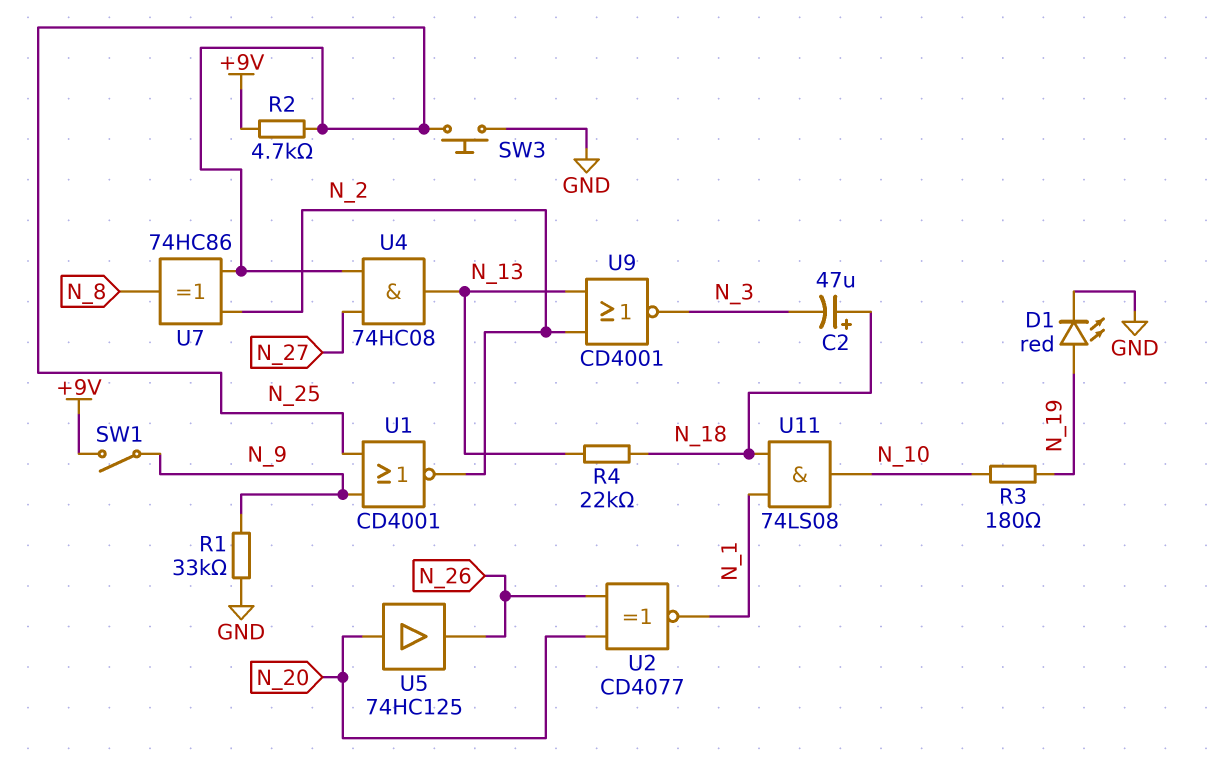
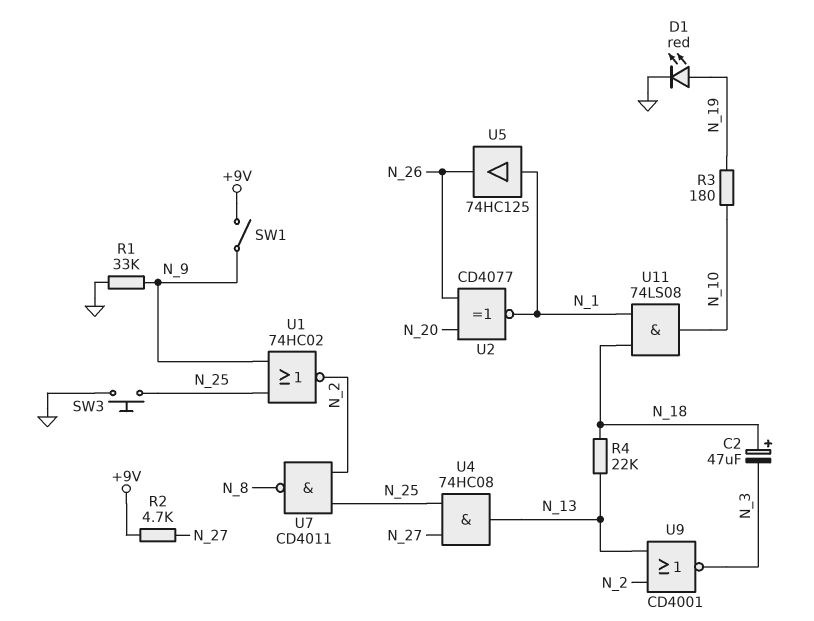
R2: 4.7k (+9V, N_25) -> 4.7k (+9V, N_27)
U1: NOR CD4001 (in N_9, in N_25, out N_2) -> NOR 74HC02 (in N_9, in N_25, out N_2)
U5: buffer 74HC125 (in N_20, out N_26) -> buffer 74HC125 (in N_1, out N_26)
U7: XOR 74HC86 (in N_2, in N_25, out N_8) -> NAND CD4011 (in N_2, in N_25, out N_8)

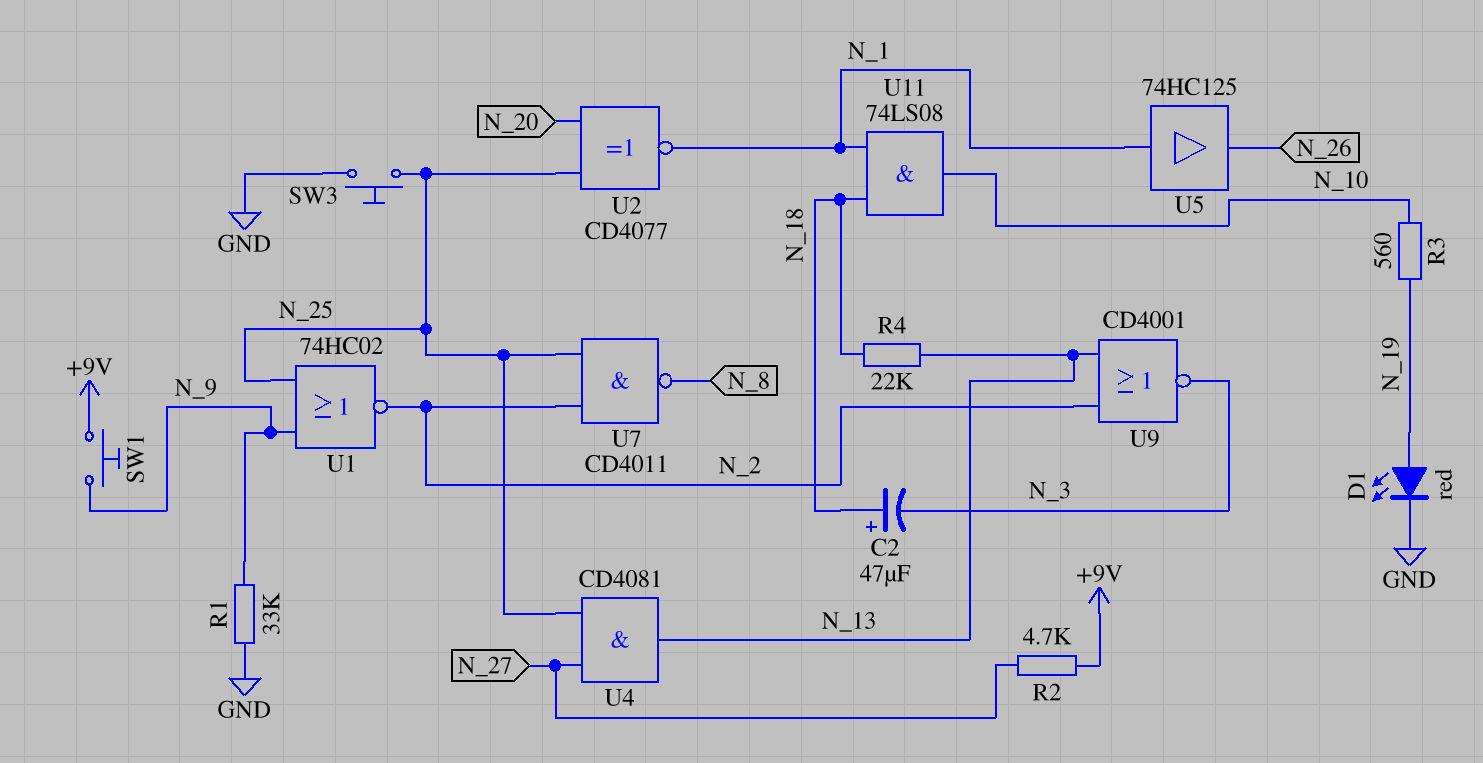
R3: 180 (N_10, N_19) -> 560 (N_10, N_19)
SW1: switch (+9V, N_9) -> button (+9V, N_9)
U2: XNOR CD4077 (in N_20, in N_26, out N_1) -> XNOR CD4077 (in N_20, in N_25, out N_1)
U4: AND 74HC08 (in N_25, in N_27, out N_13) -> AND CD4081 (in N_25, in N_27, out N_13)

